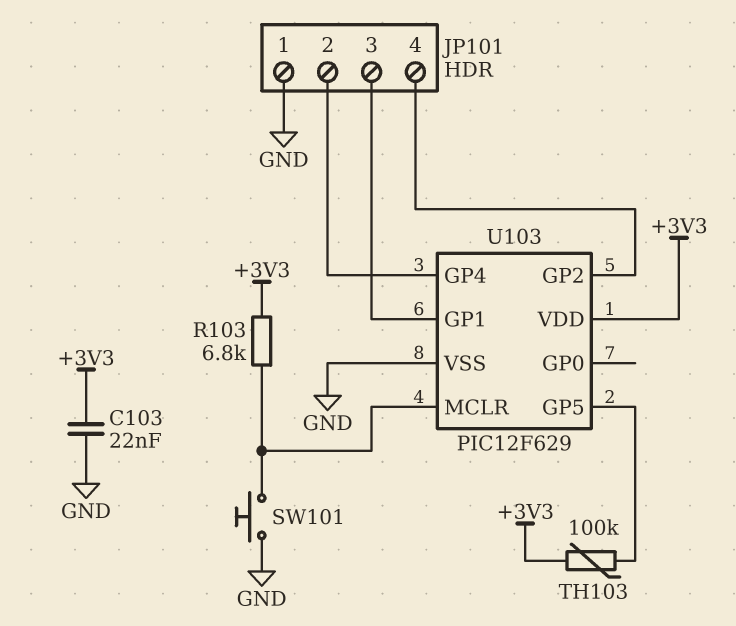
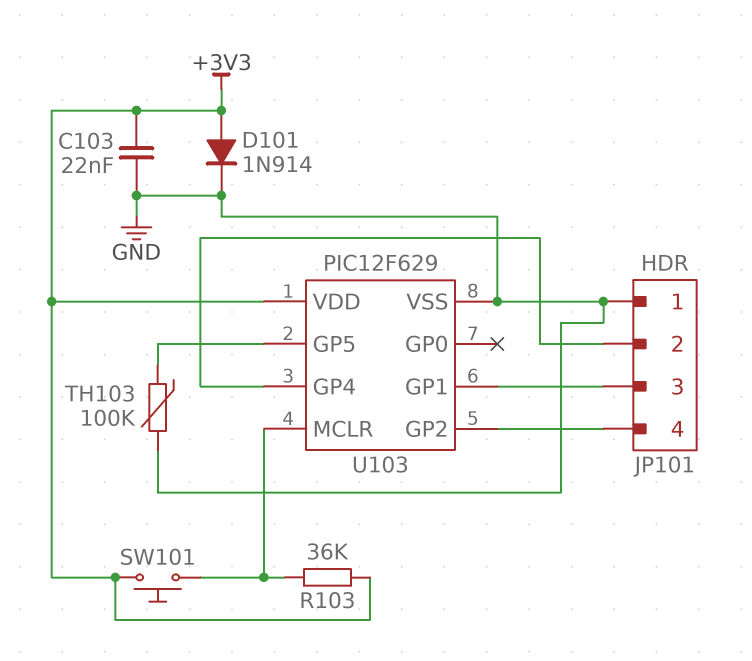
D101: none -> diode 1N914 (A +3V3, K GND)
R103: 6.8k (+3V3, U103/MCLR) -> 36k (+3V3, U103/MCLR)
SW101: button (GND, U103/MCLR) -> button (+3V3, U103/MCLR)
TH103: 100k (+3V3, U103/GP5) -> 100k (GND, U103/GP5)

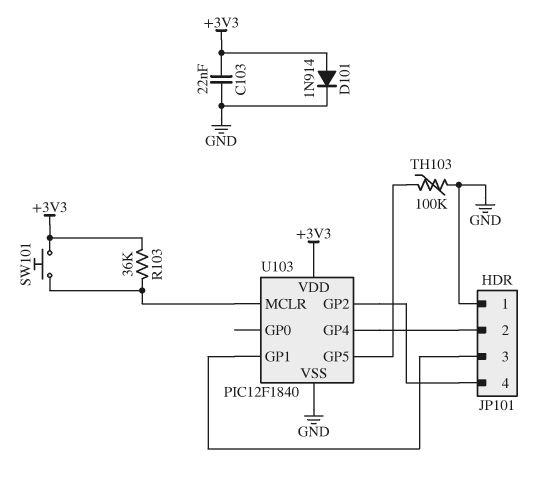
U103: PIC12F629 -> PIC12F1840

